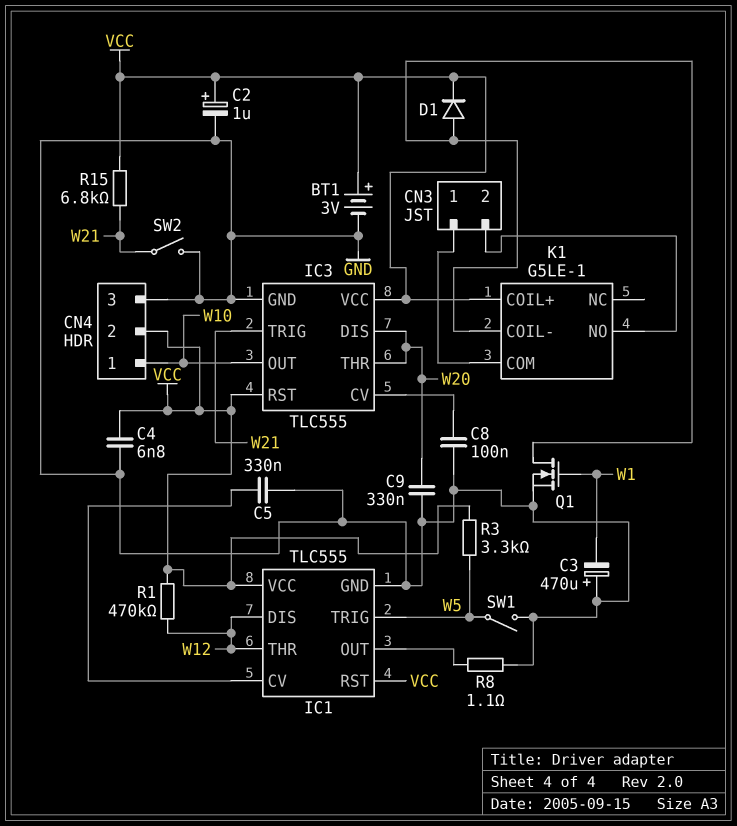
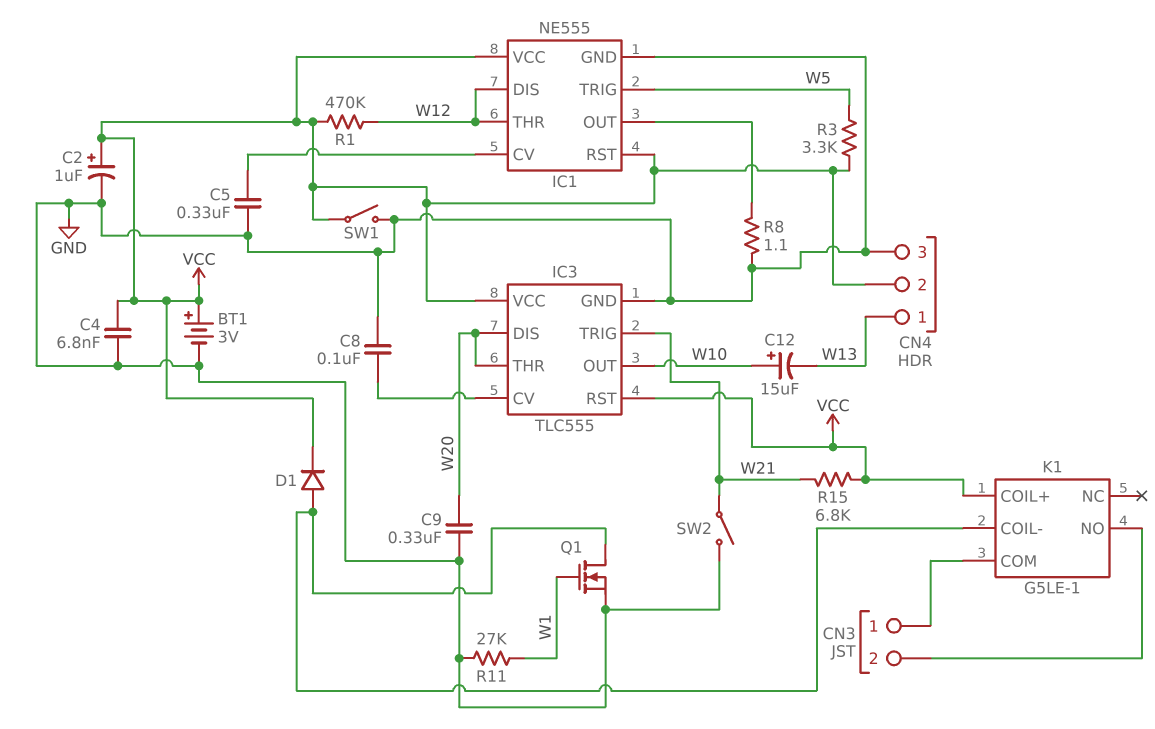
C3: 470uF (plus GND, minus W1) -> none
C12: none -> 15uF (plus W10, minus W13)
CN4 pin 1: W10 -> W13
IC1: TLC555 -> NE555
R11: none -> 27k (GND, W1)
SW1: switch (GND, W5) -> switch (GND, VCC)

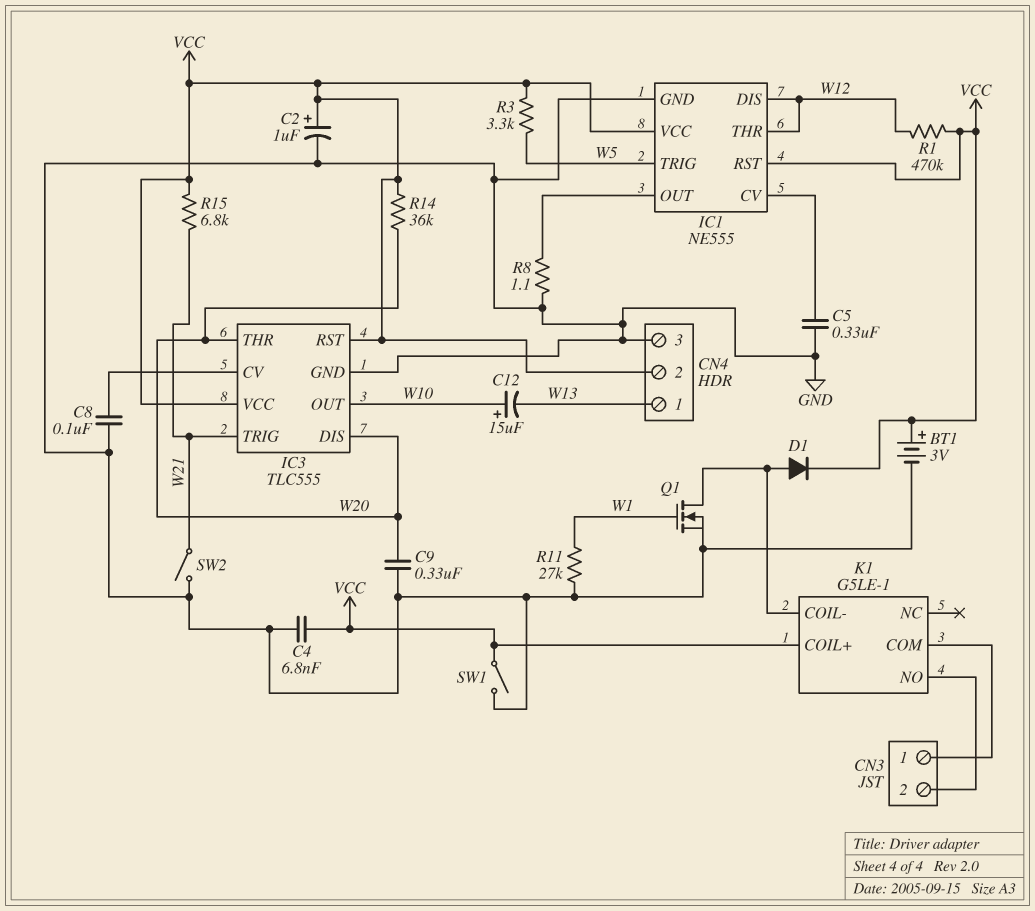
R14: none -> 36k (VCC, W20)

